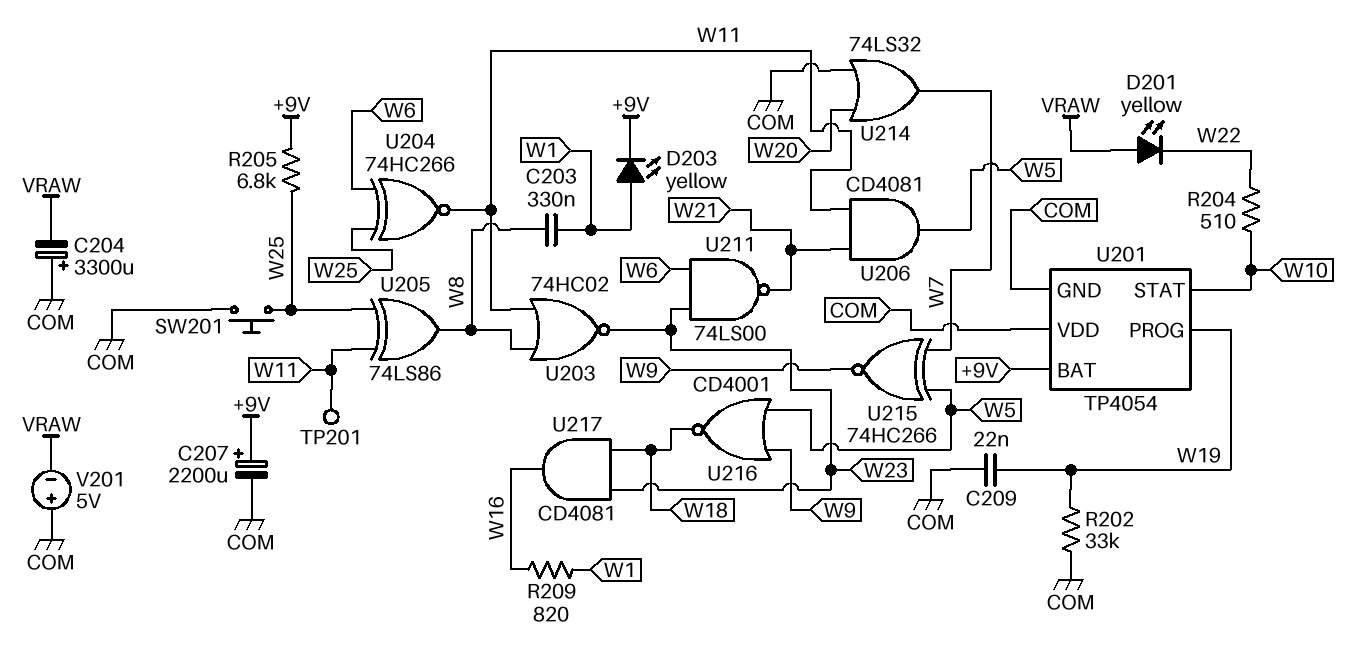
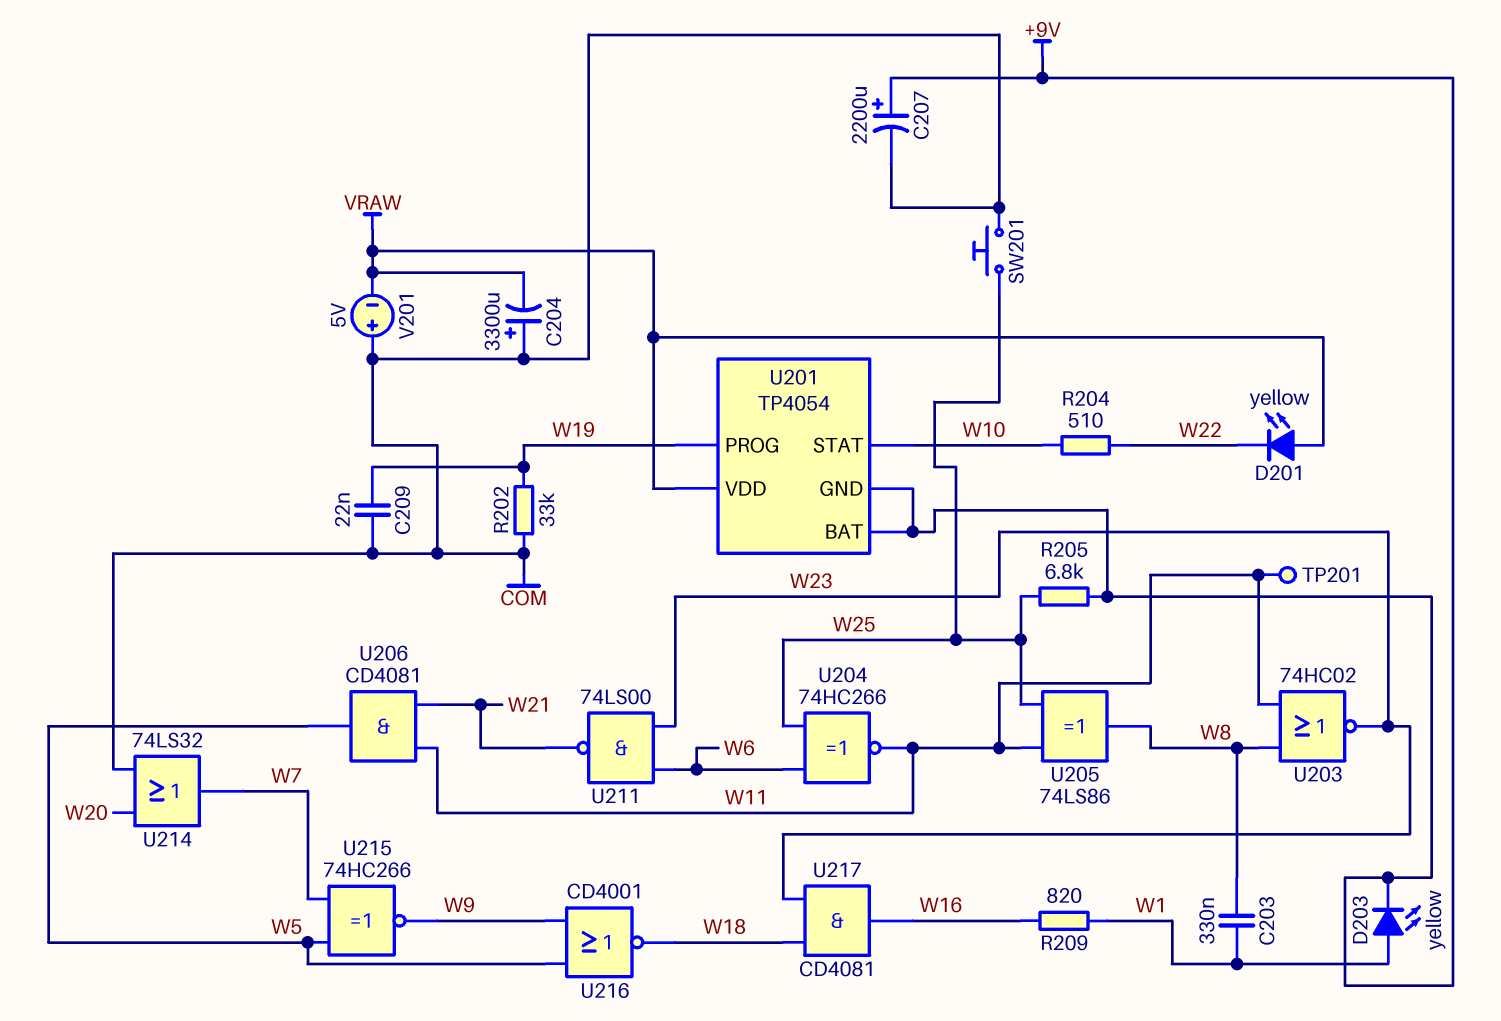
U201 pin GND: COM -> +9V
U201 pin VDD: COM -> VRAW

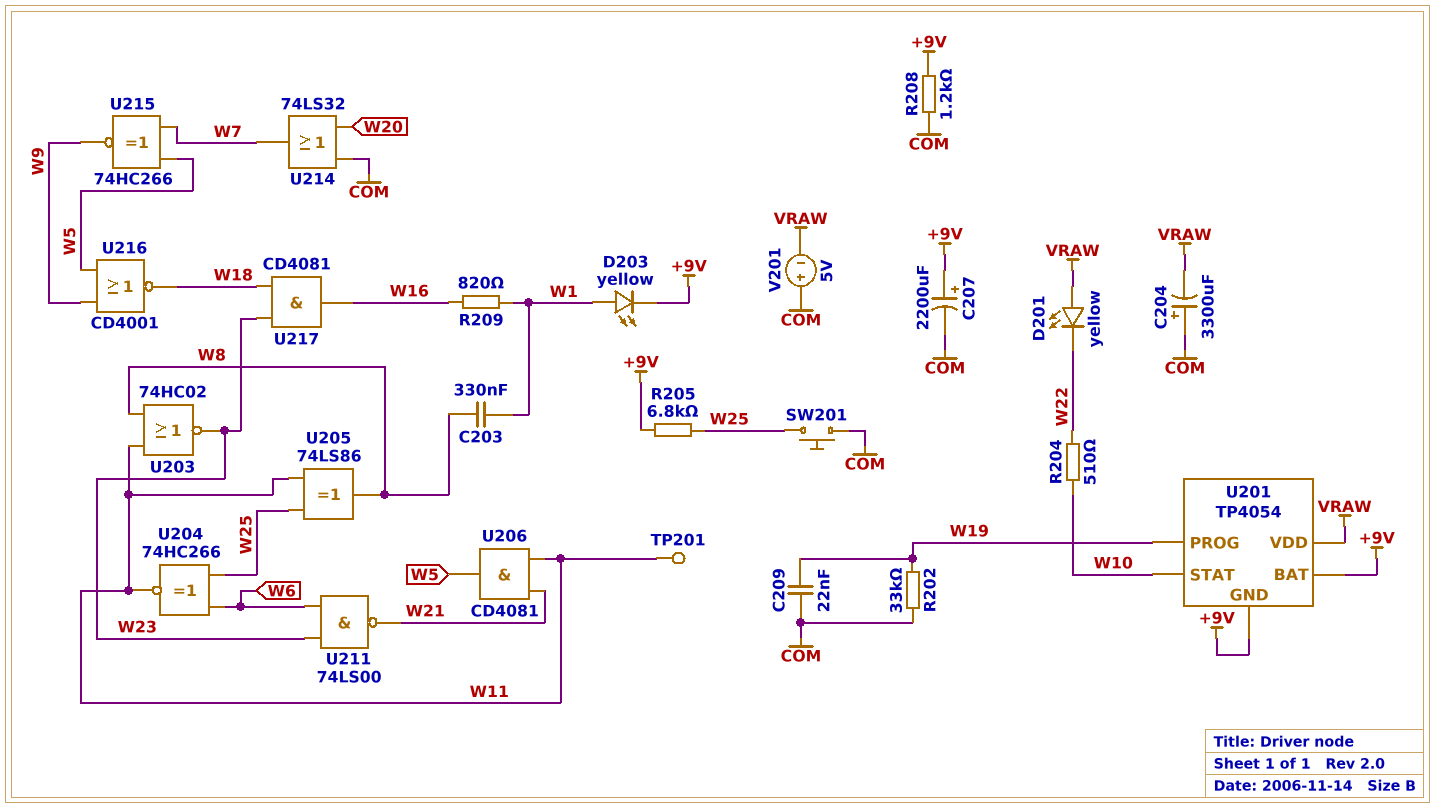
R208: none -> 1.2k (+9V, COM)

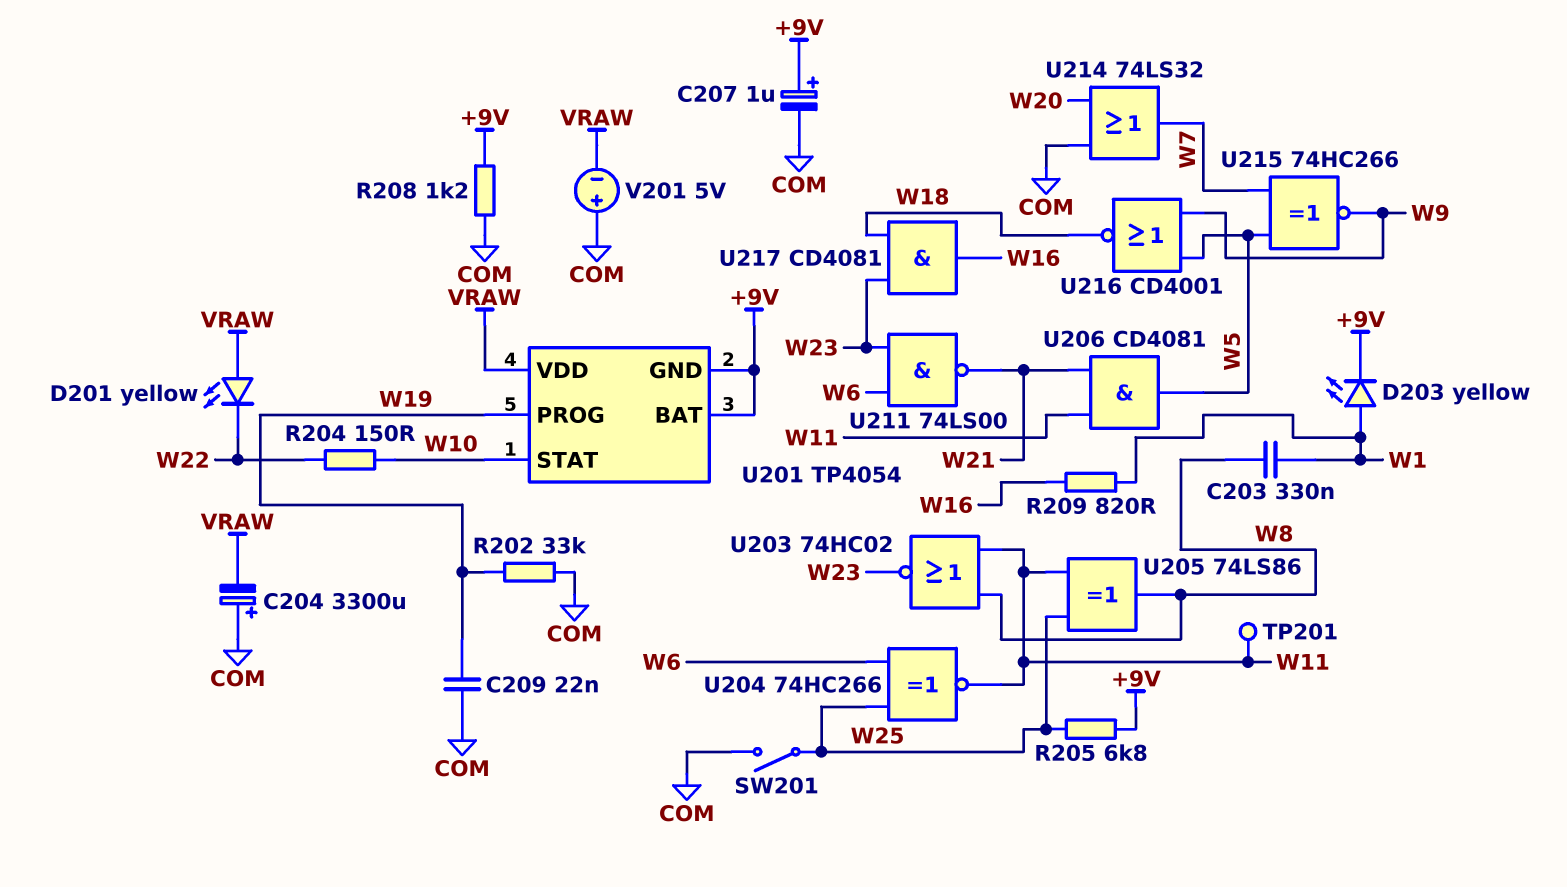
C207: 2200uF (plus +9V, minus COM) -> 1uF (plus +9V, minus COM)
R204: 510 (W10, W22) -> 150 (W10, W22)
SW201: button (COM, W25) -> switch (COM, W25)

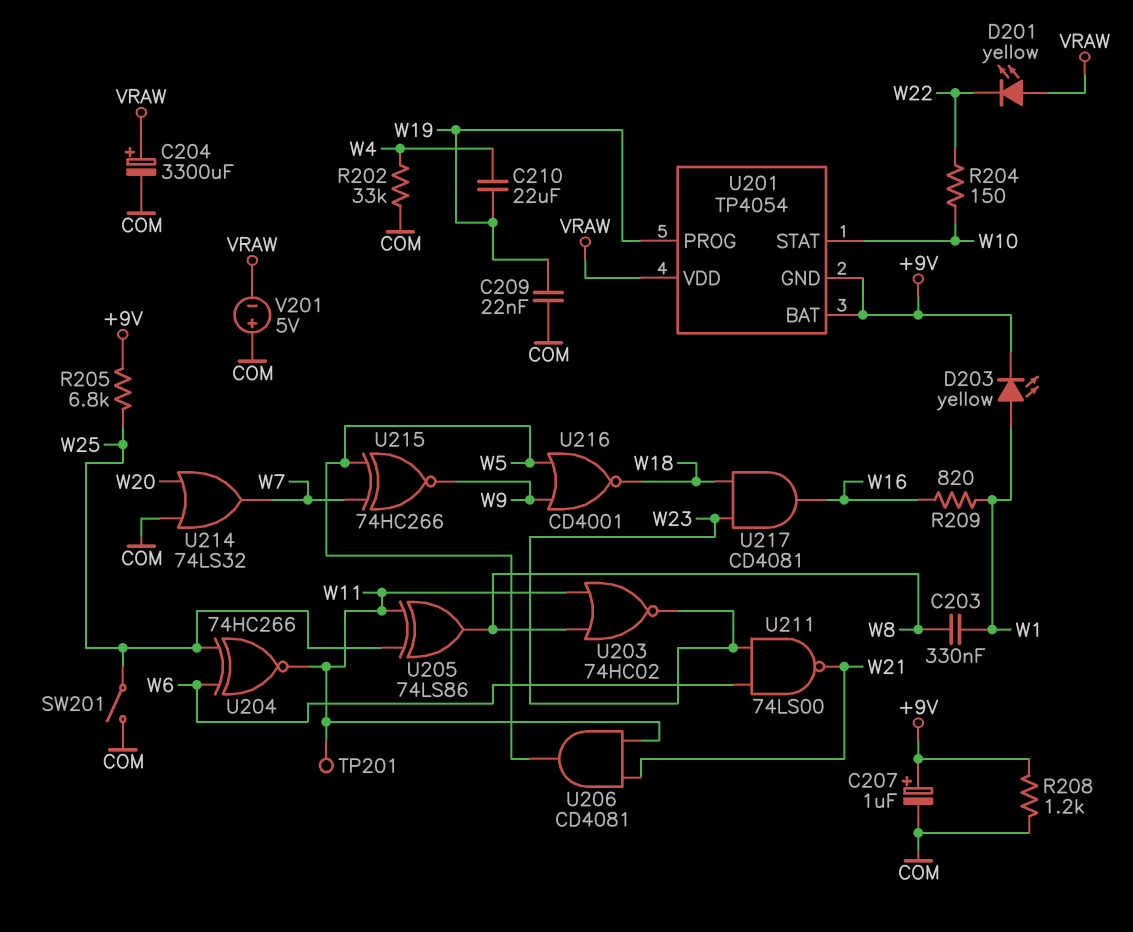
C204: 3300uF (plus COM, minus VRAW) -> 3300uF (plus VRAW, minus COM)
C210: none -> 22uF (W4, W19)
R202: 33k (COM, W19) -> 33k (COM, W4)

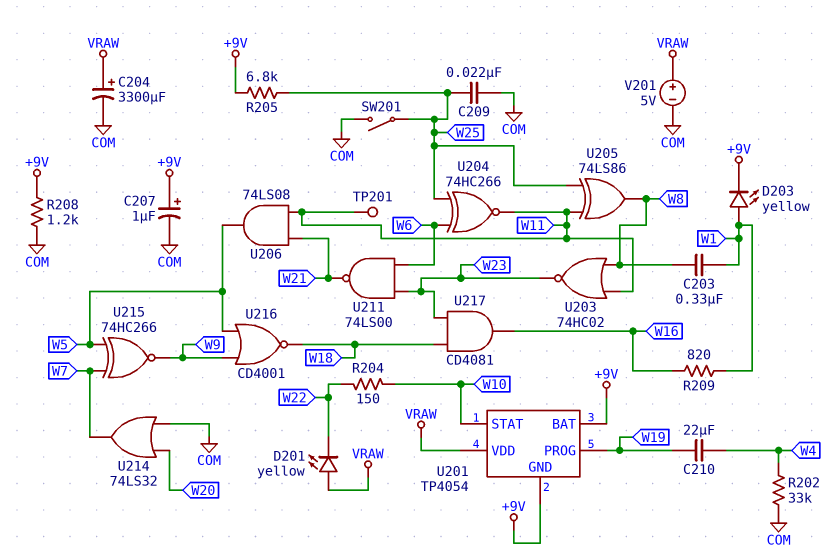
C209: 22nF (COM, W19) -> 22nF (COM, W25)
U206: AND CD4081 (in W11, in W21, out W5) -> AND 74LS08 (in W11, in W21, out W5)
V201: 5V (plus COM, minus VRAW) -> 5V (plus VRAW, minus COM)

